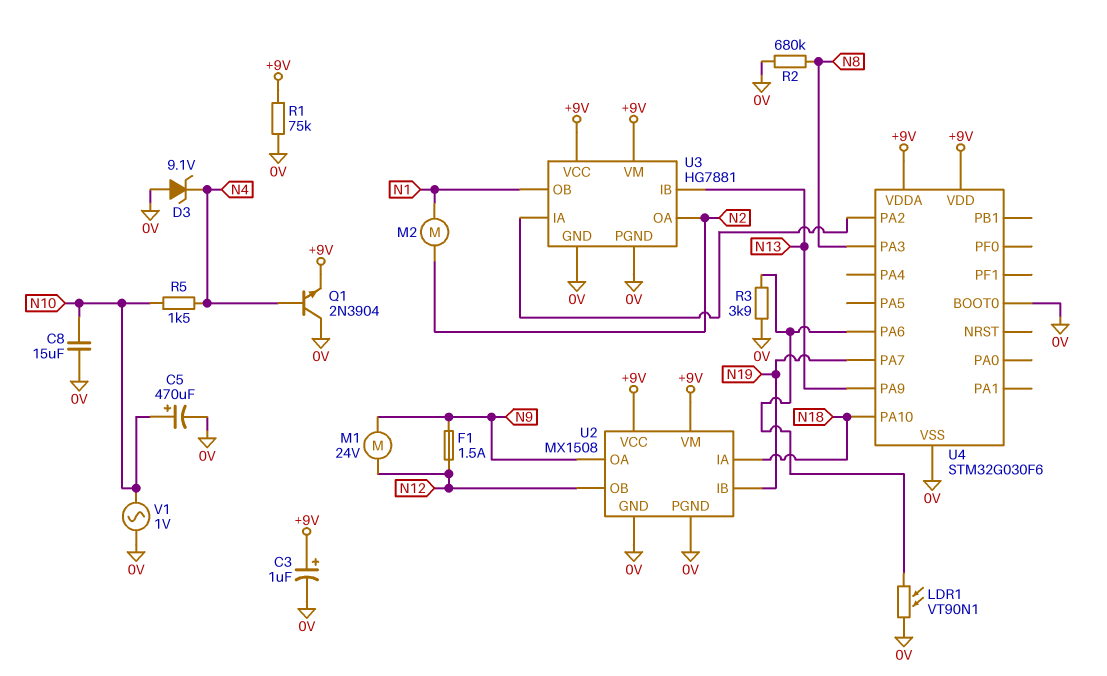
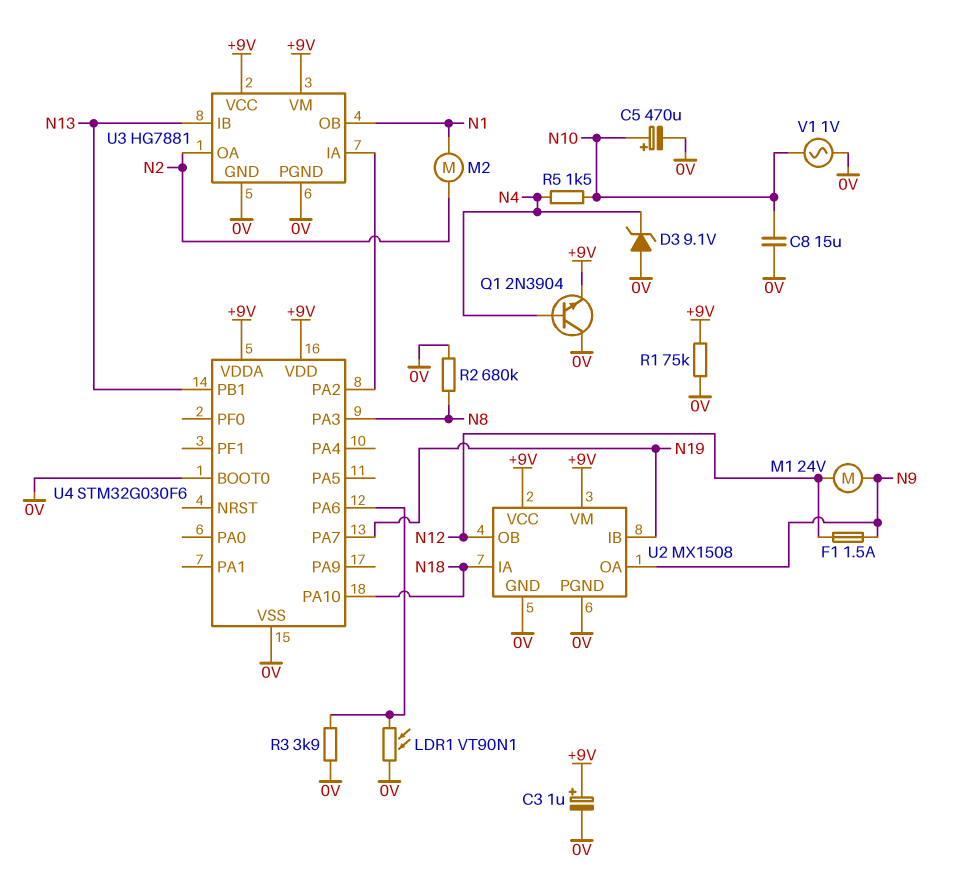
U4 pin PA9: N13 -> none
U4 pin PB1: none -> N13

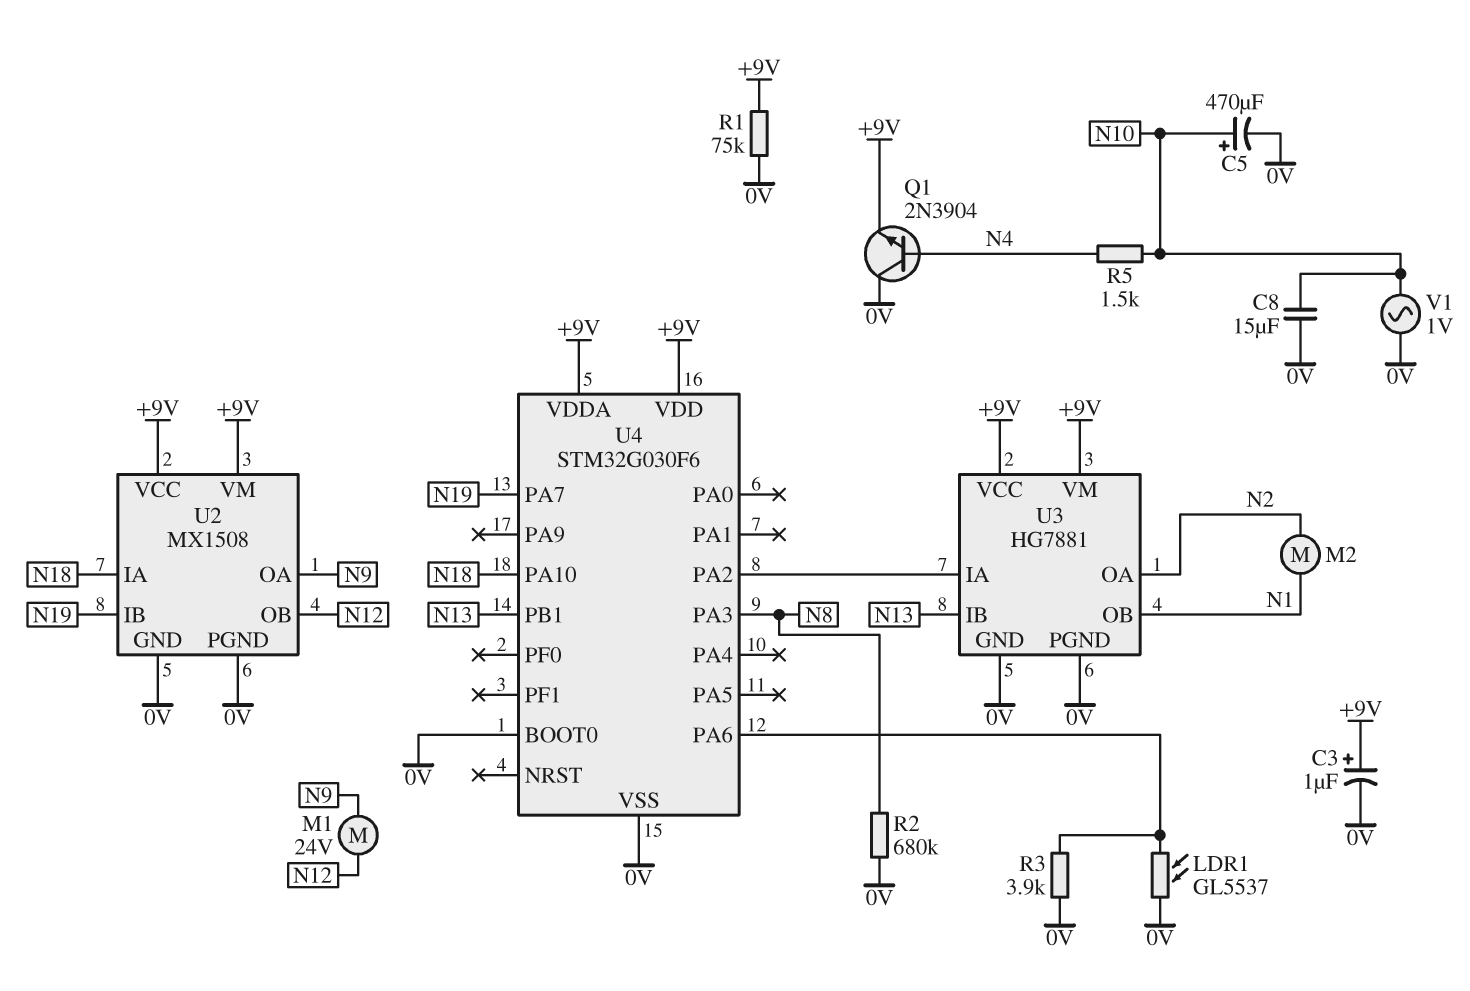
D3: zener 9.1V (A 0V, K N4) -> none
F1: 1.5A (N9, N12) -> none
LDR1: VT90N1 (0V, U4/PA6) -> GL5537 (0V, U4/PA6)

